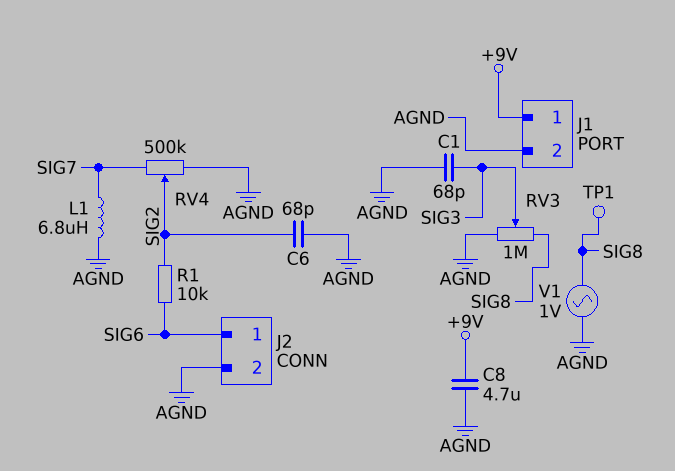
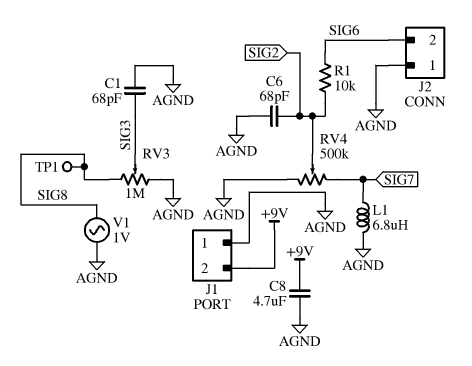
J1 pin 1: +9V -> AGND
J1 pin 2: AGND -> +9V
J2 pin 1: SIG6 -> AGND
J2 pin 2: AGND -> SIG6

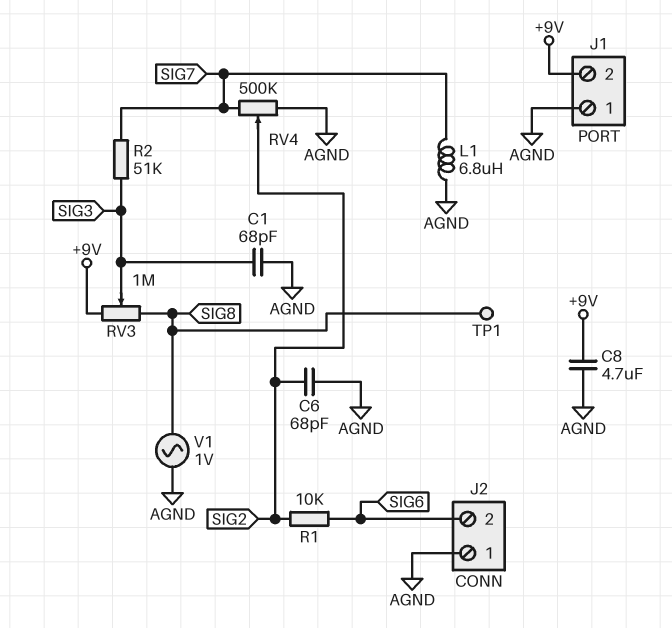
R2: none -> 51k (SIG3, SIG7)
RV3: 1M (AGND, SIG8, wiper SIG3) -> 1M (+9V, SIG8, wiper SIG3)

